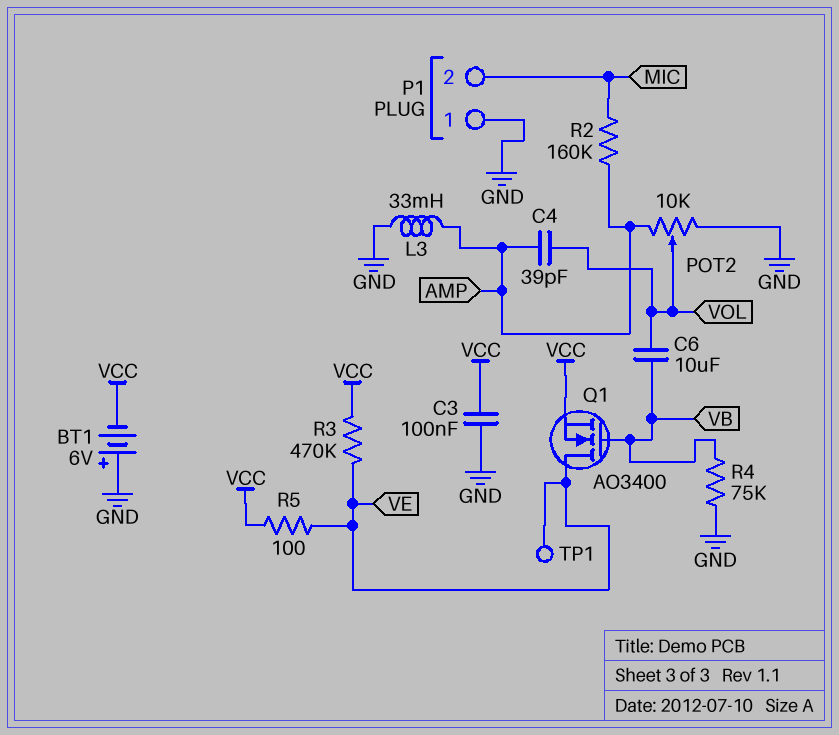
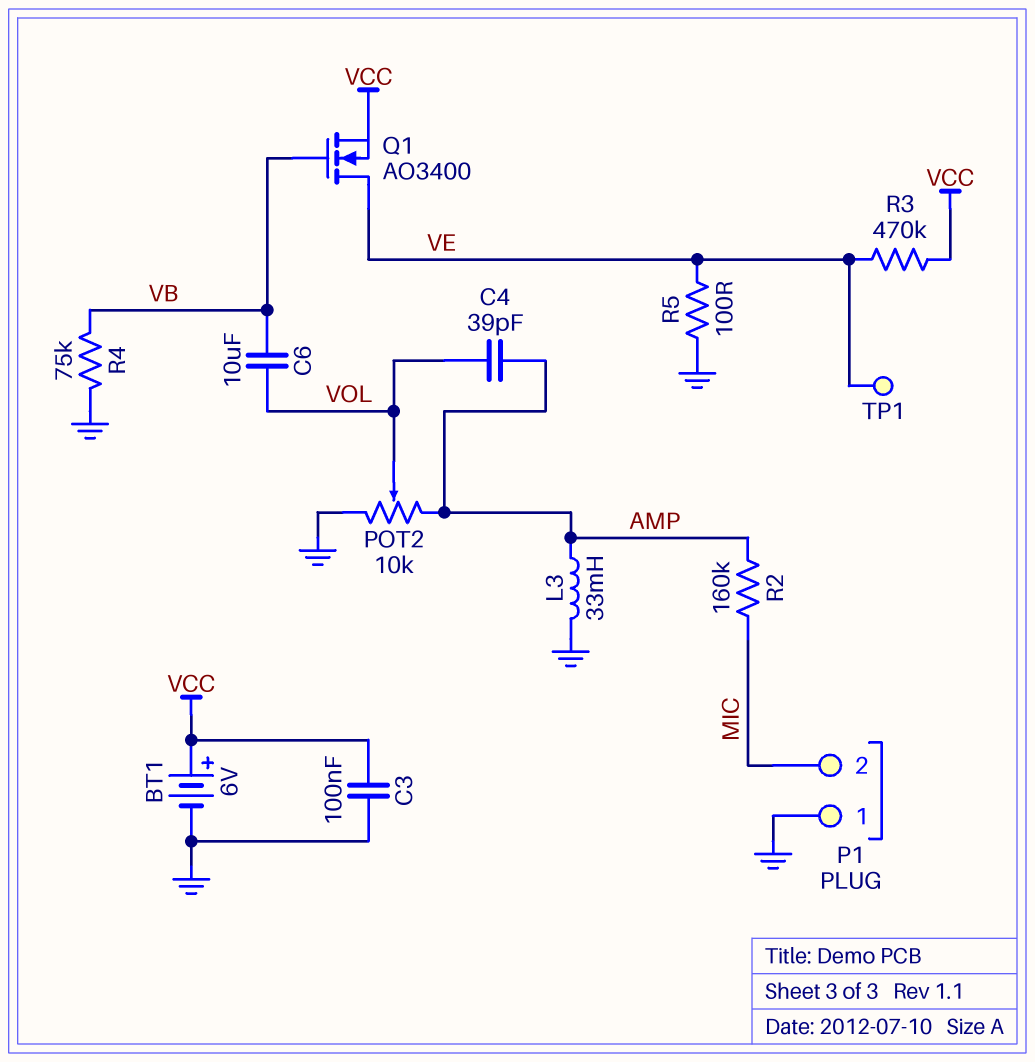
BT1: 6V (plus GND, minus VCC) -> 6V (plus VCC, minus GND)
R5: 100 (VCC, VE) -> 100 (GND, VE)

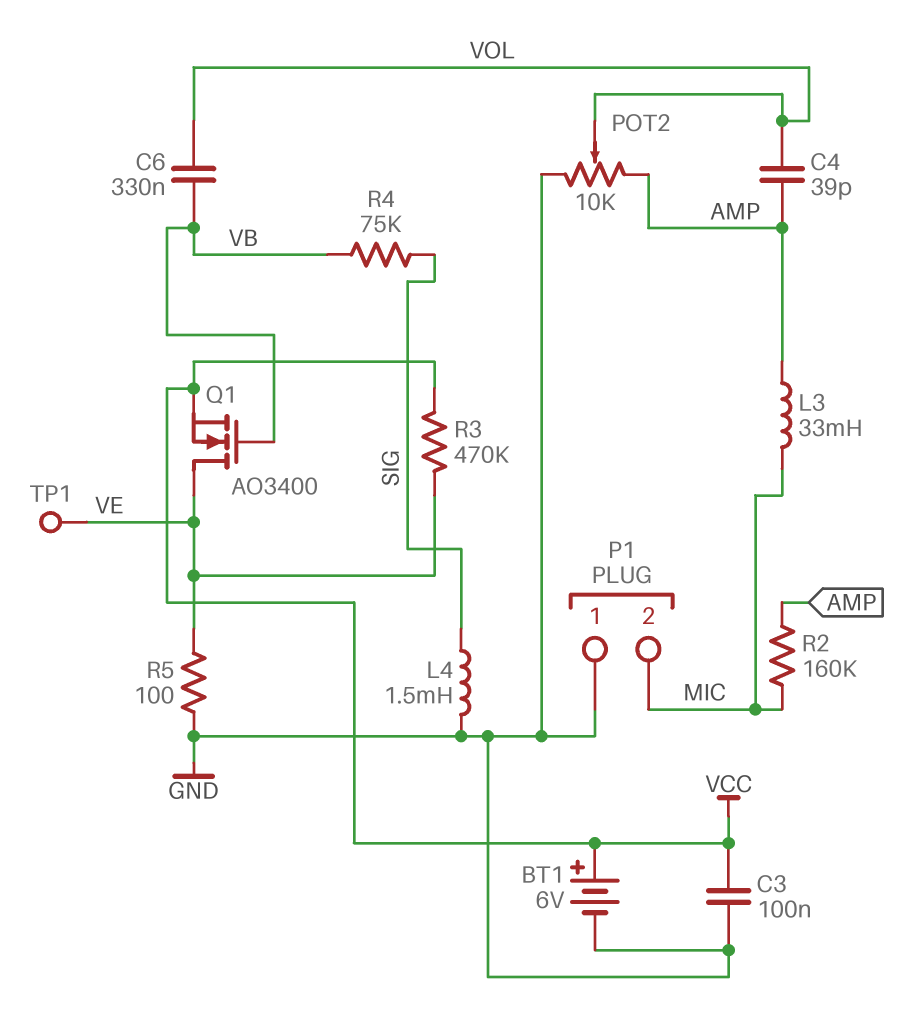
C6: 10uF (VB, VOL) -> 330nF (VB, VOL)
L3: 33mH (AMP, GND) -> 33mH (AMP, MIC)
L4: none -> 1.5mH (GND, SIG)
R4: 75k (GND, VB) -> 75k (SIG, VB)

